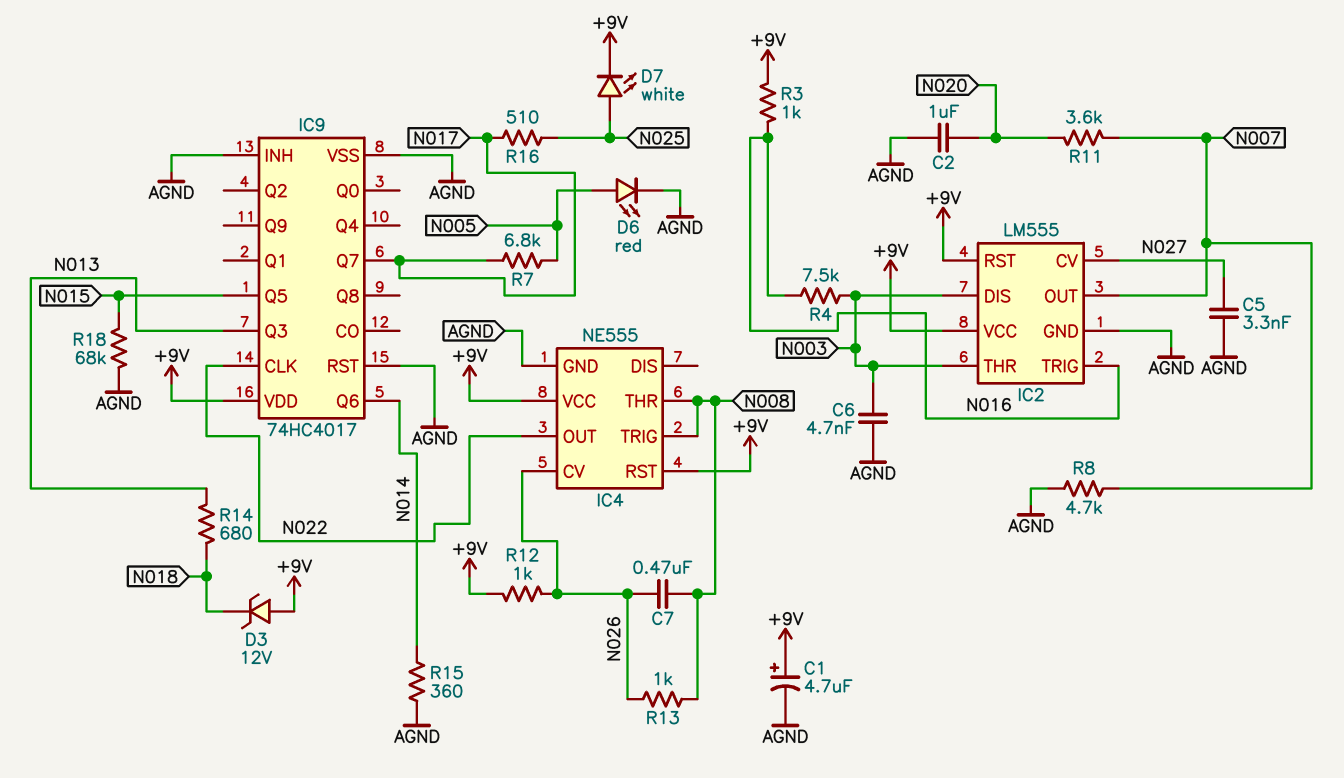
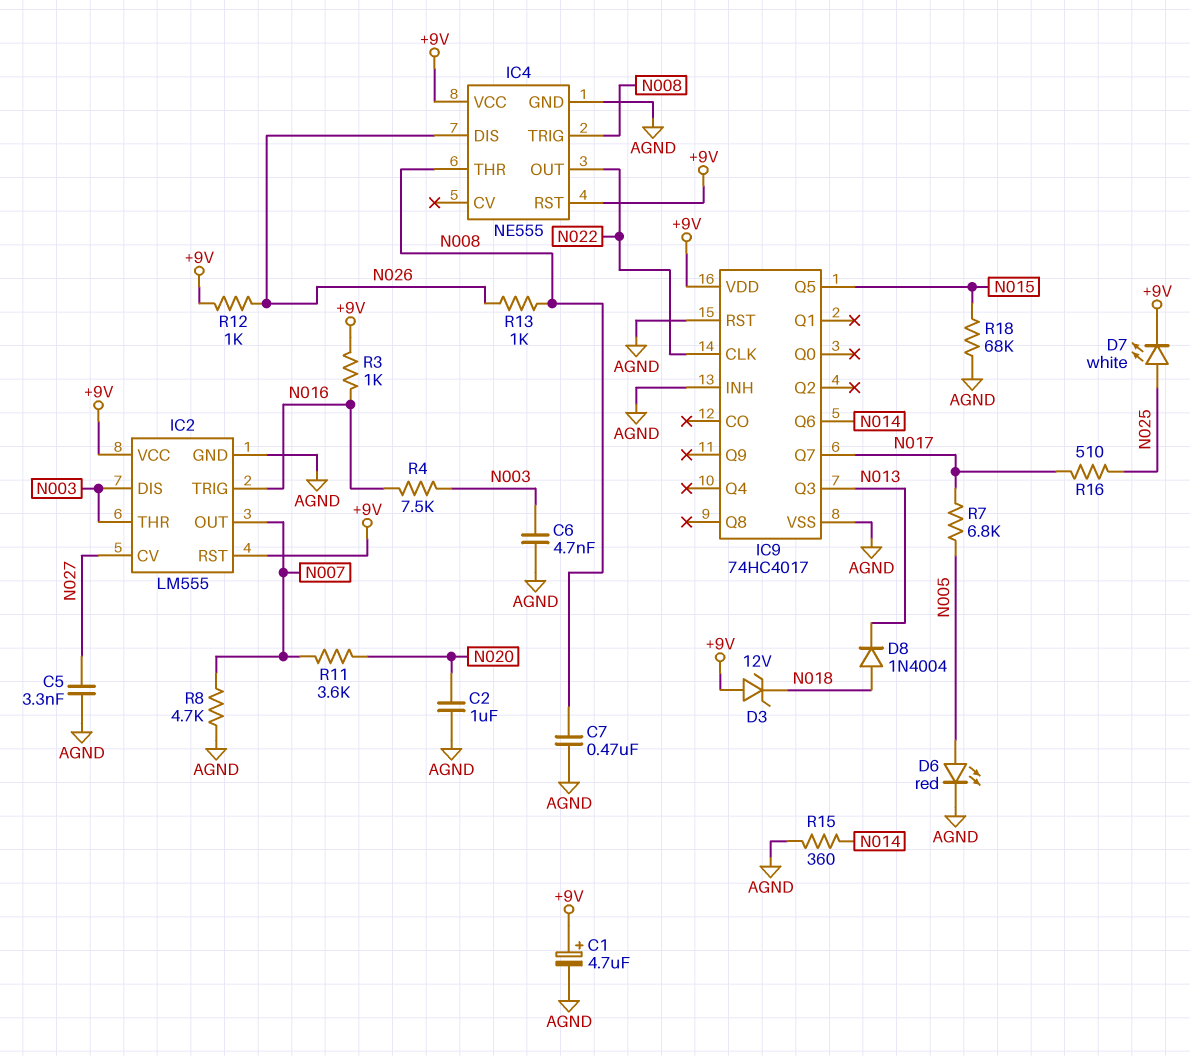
C7: 470nF (N008, N026) -> 470nF (AGND, N008)
D8: none -> diode 1N4004 (A N018, K N013)
IC4 pin CV: N026 -> none
IC4 pin DIS: none -> N026
R14: 680 (N013, N018) -> none

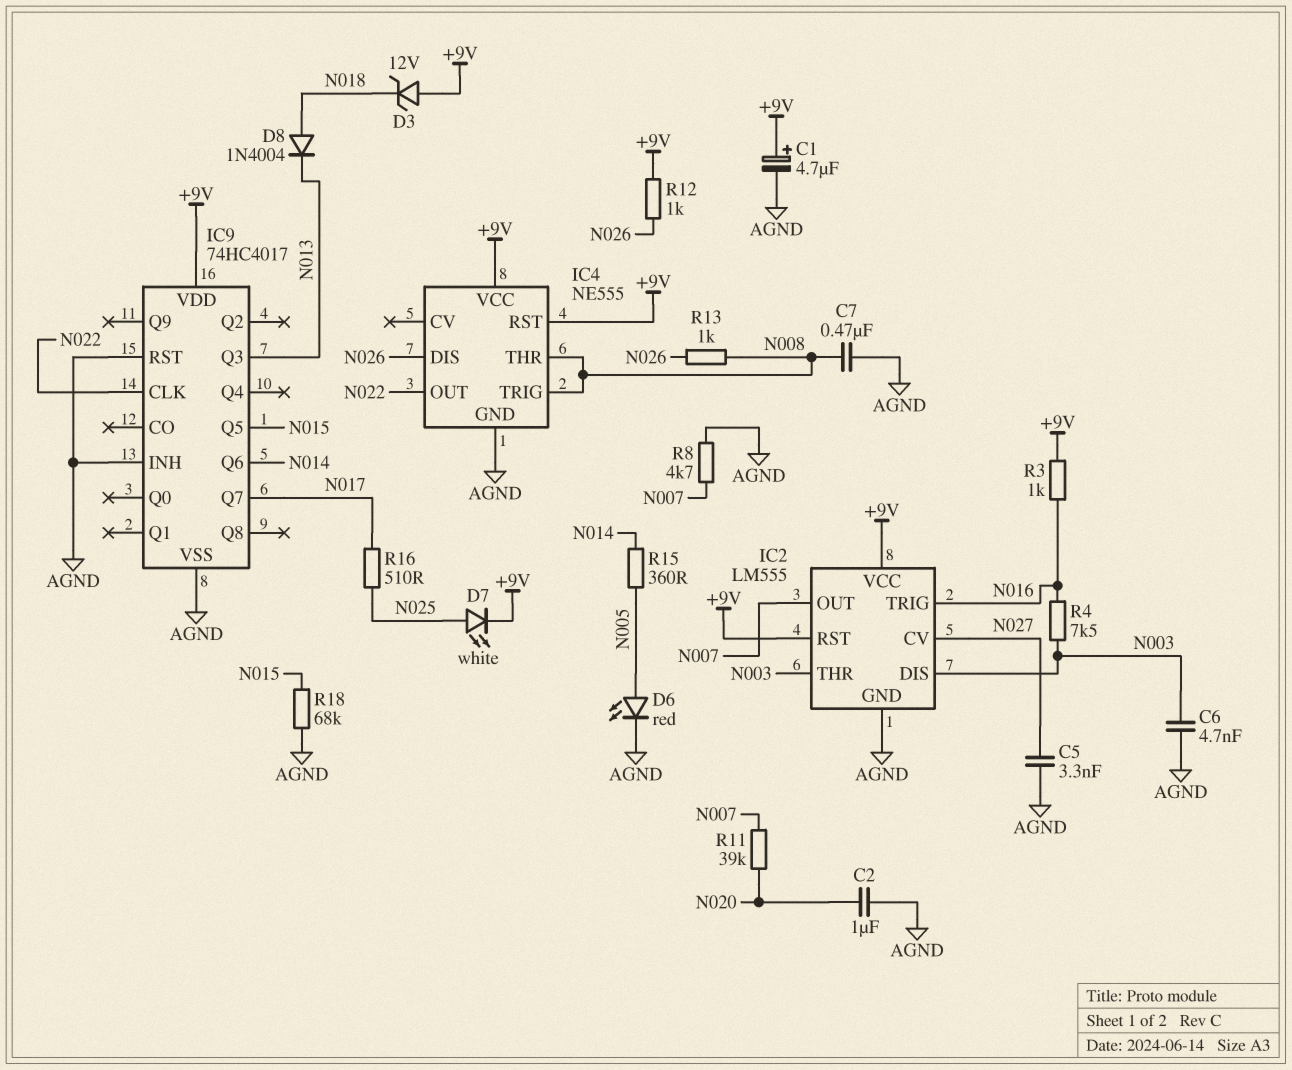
R7: 6.8k (N005, N017) -> none
R11: 3.6k (N007, N020) -> 39k (N007, N020)
R15: 360 (AGND, N014) -> 360 (N005, N014)

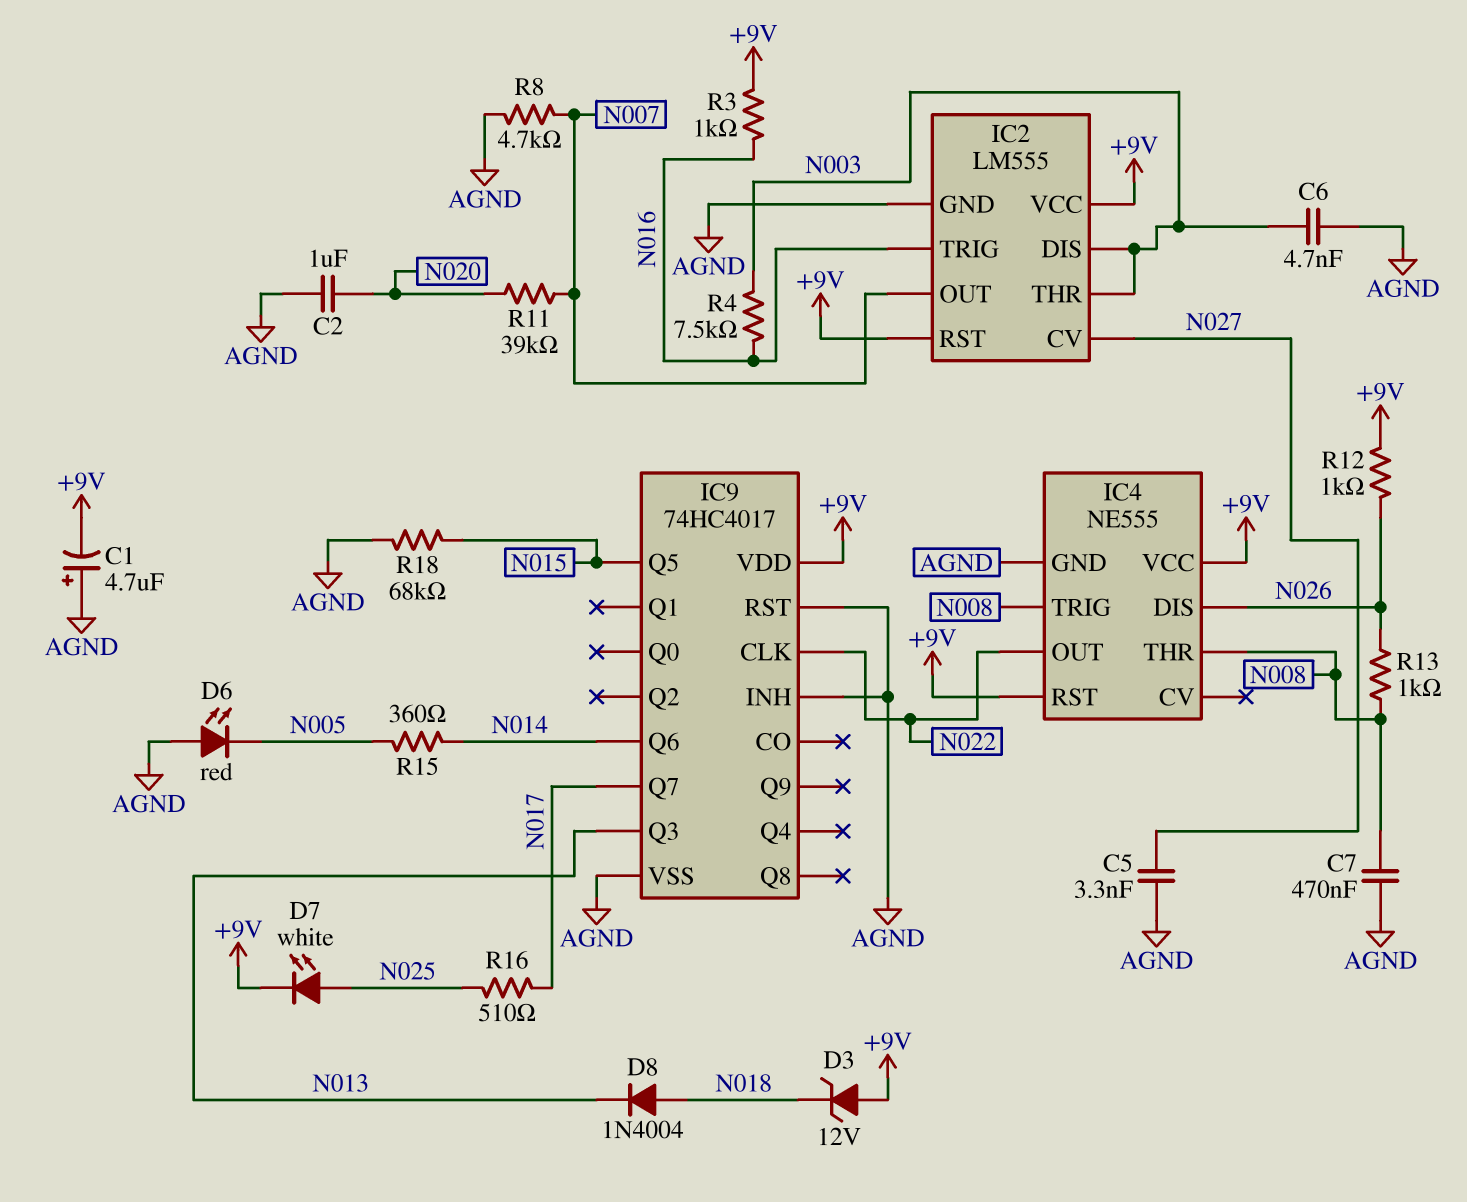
C1: 4.7uF (plus +9V, minus AGND) -> 4.7uF (plus AGND, minus +9V)
D6: LED red (A N005, K AGND) -> LED red (A AGND, K N005)

